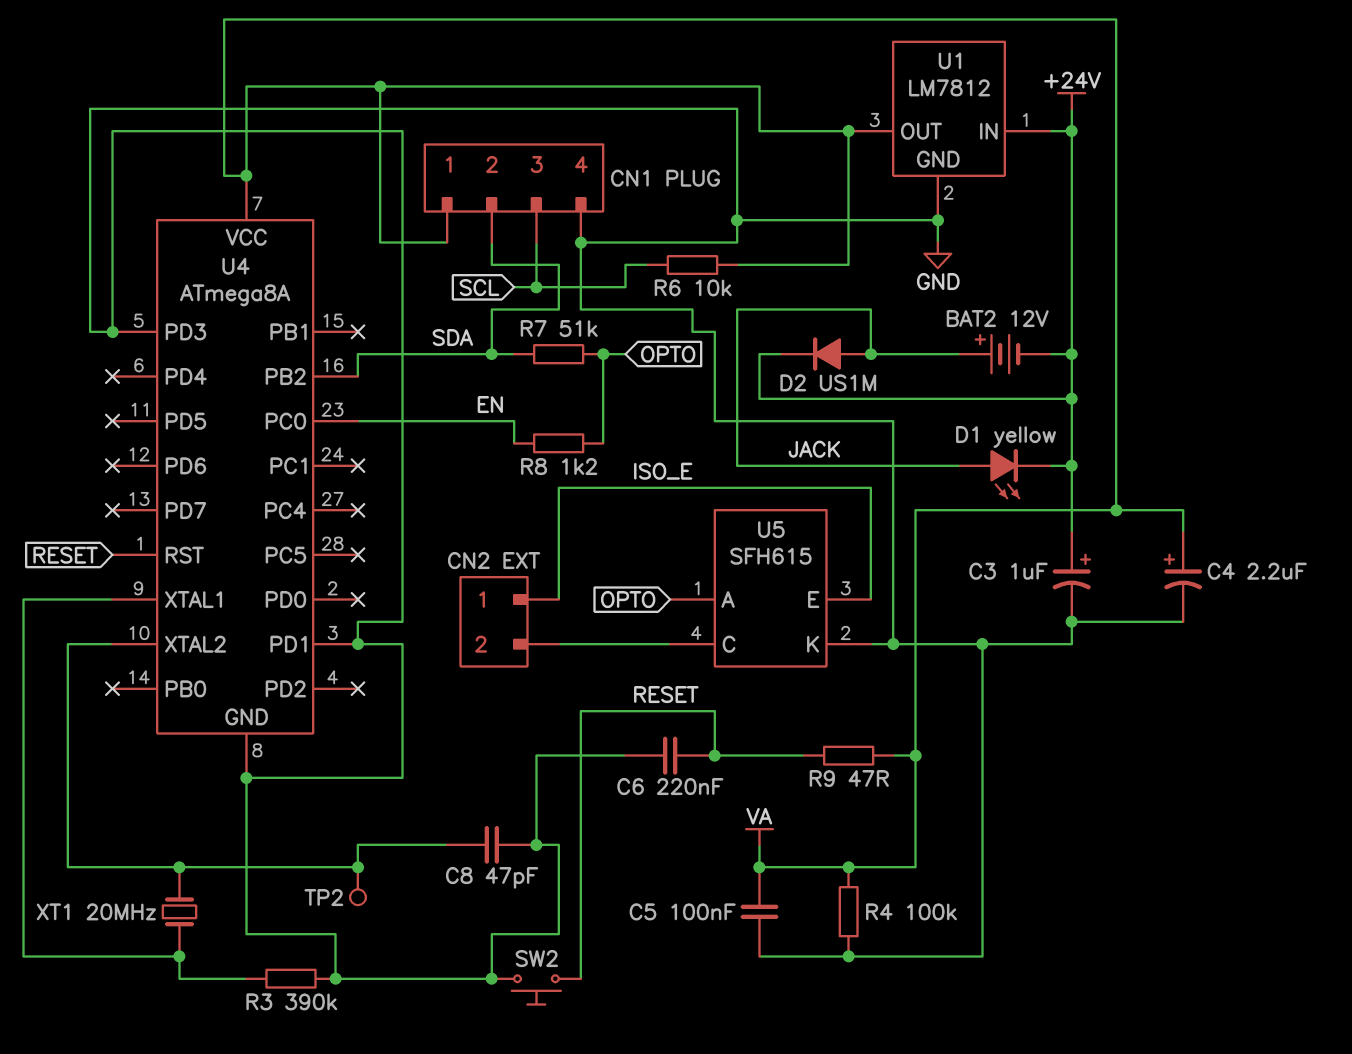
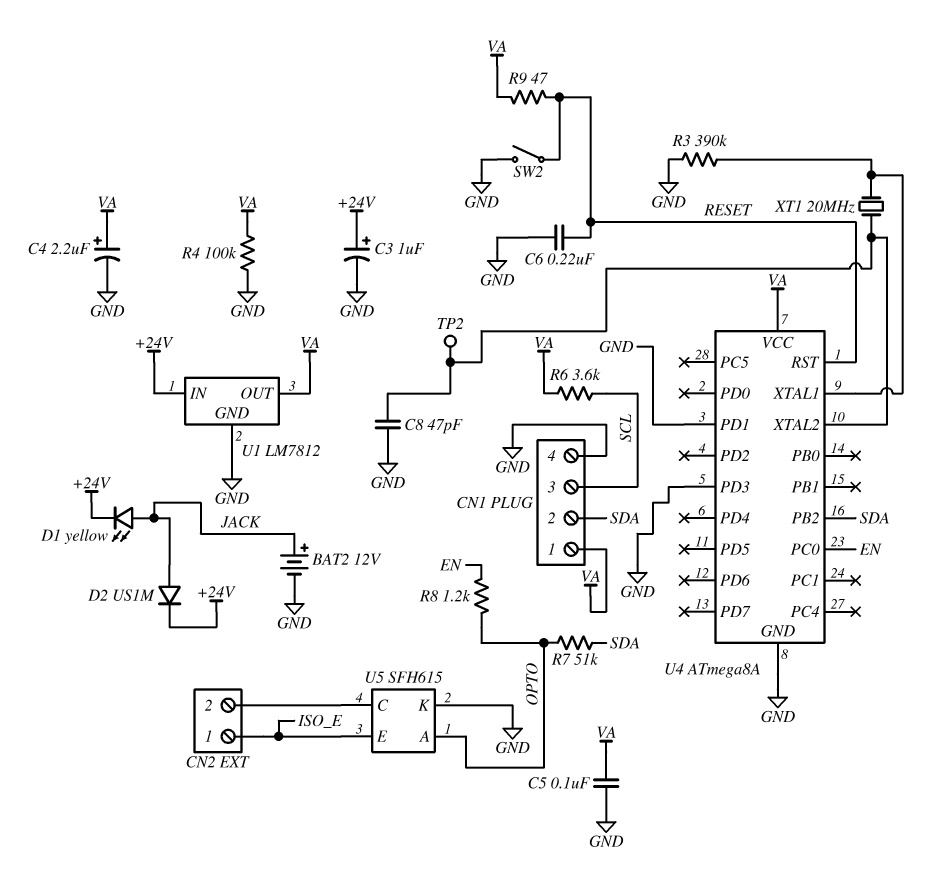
BAT2: 12V (plus JACK, minus +24V) -> 12V (plus JACK, minus GND)
R6: 10k (SCL, VA) -> 3.6k (SCL, VA)
SW2: button (GND, RESET) -> switch (GND, RESET)

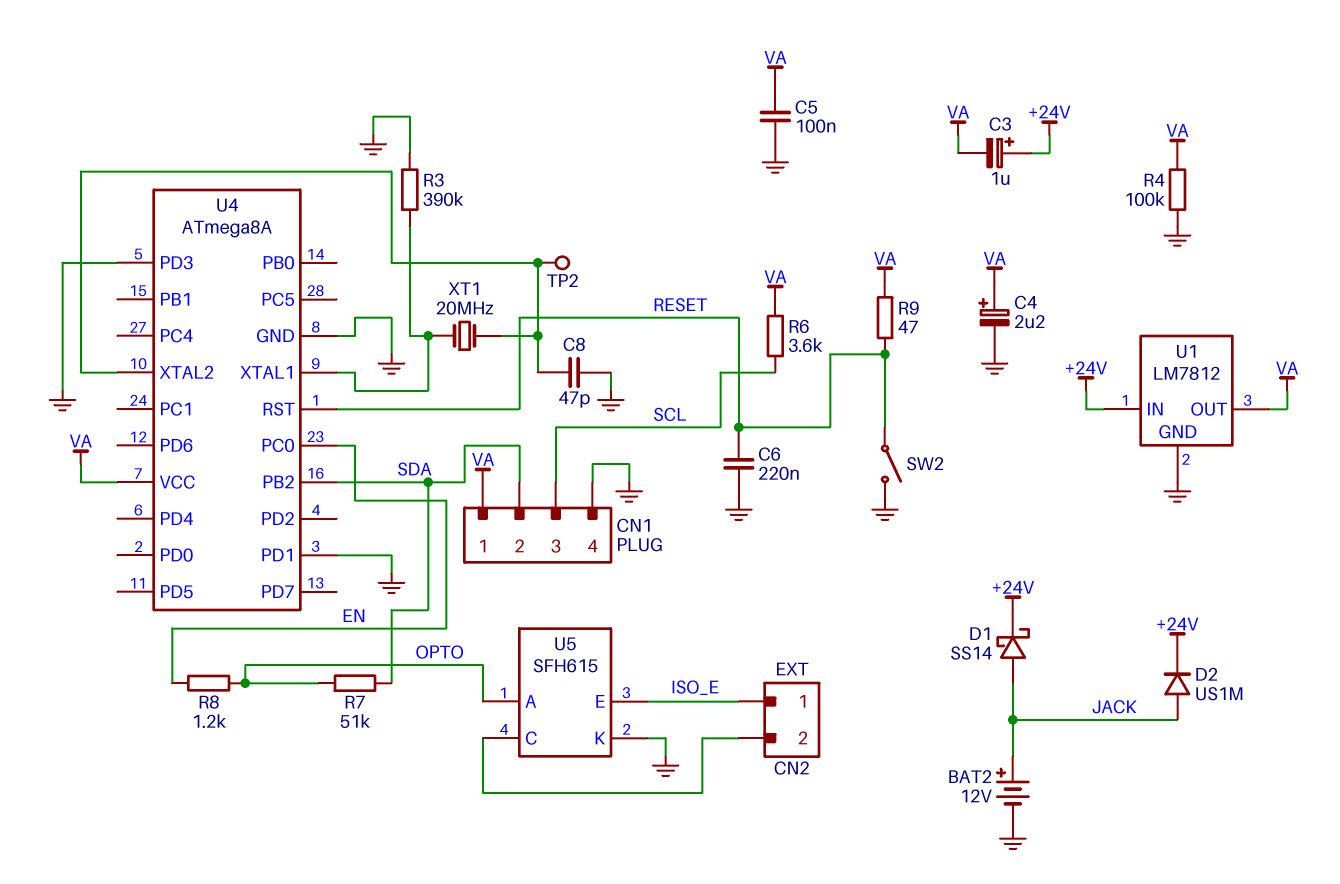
C3: 1uF (plus +24V, minus GND) -> 1uF (plus +24V, minus VA)
D1: LED yellow (A JACK, K +24V) -> schottky SS14 (A JACK, K +24V)

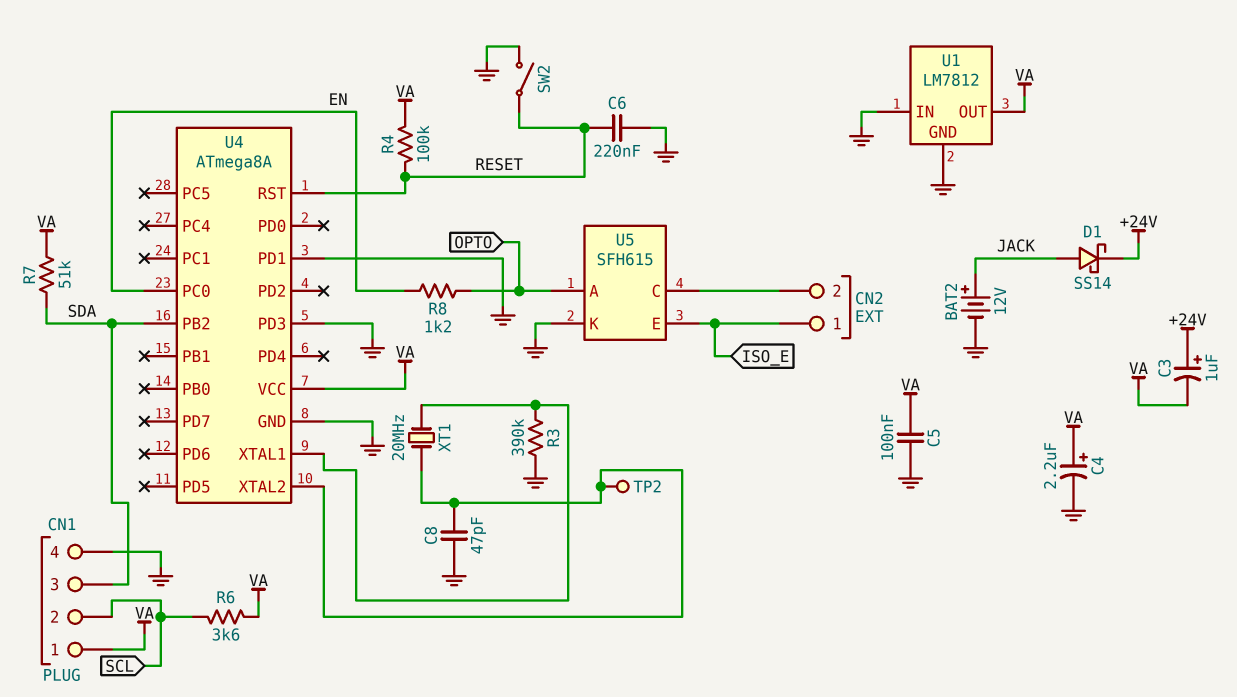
CN1 pin 2: SDA -> SCL
CN1 pin 3: SCL -> SDA
D2: diode US1M (A JACK, K +24V) -> none
R4: 100k (GND, VA) -> 100k (RESET, VA)
R7: 51k (OPTO, SDA) -> 51k (SDA, VA)
R9: 47 (RESET, VA) -> none
U1 pin IN: +24V -> GND

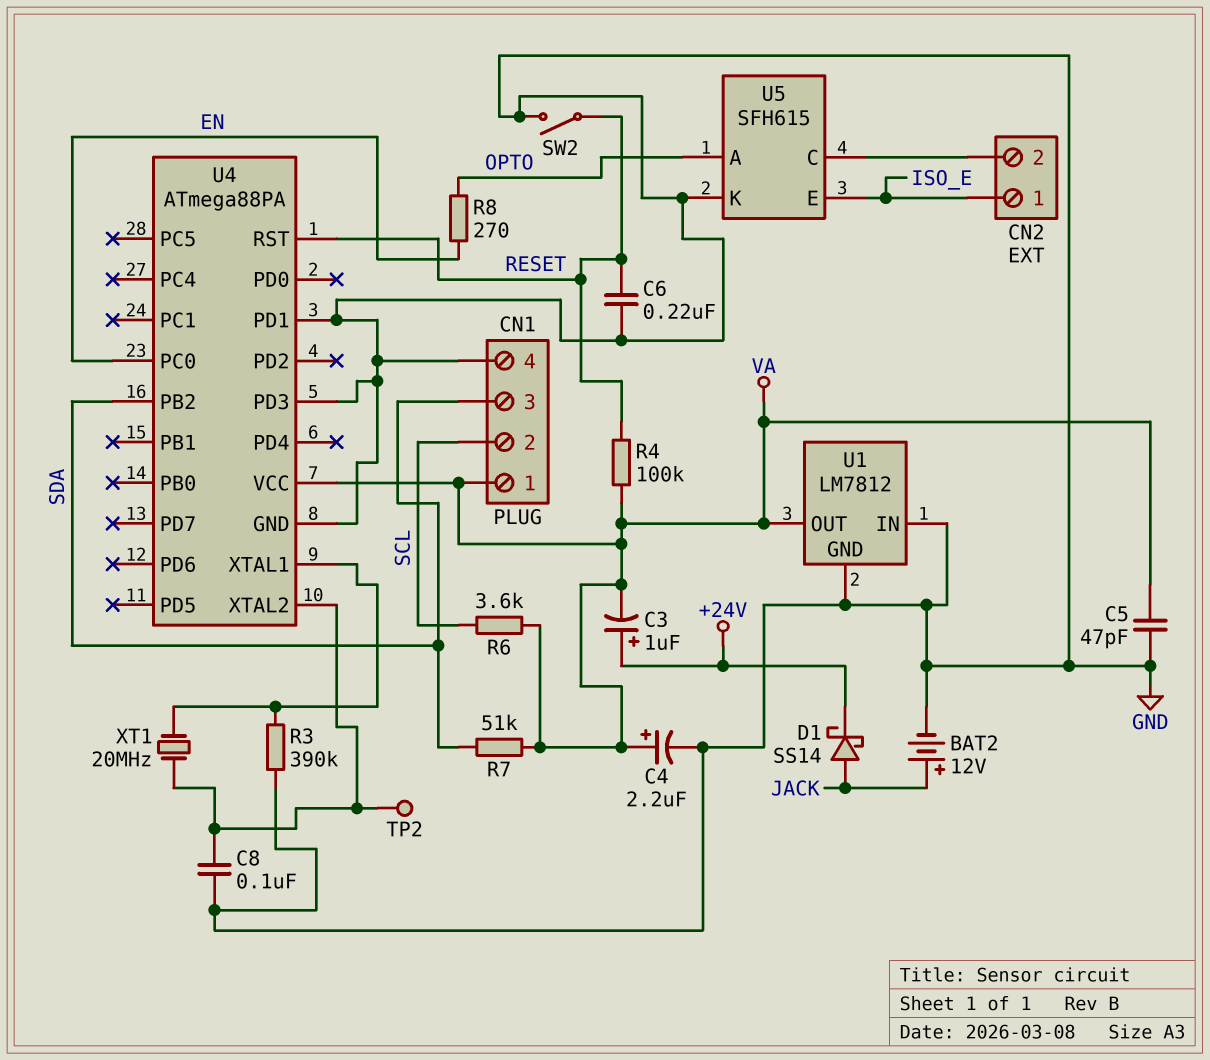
C5: 100nF (GND, VA) -> 47pF (GND, VA)
C8: 47pF (GND, U4/XTAL2) -> 100nF (GND, U4/XTAL2)
R8: 1.2k (EN, OPTO) -> 270 (EN, OPTO)
U4: ATmega8A -> ATmega88PA

